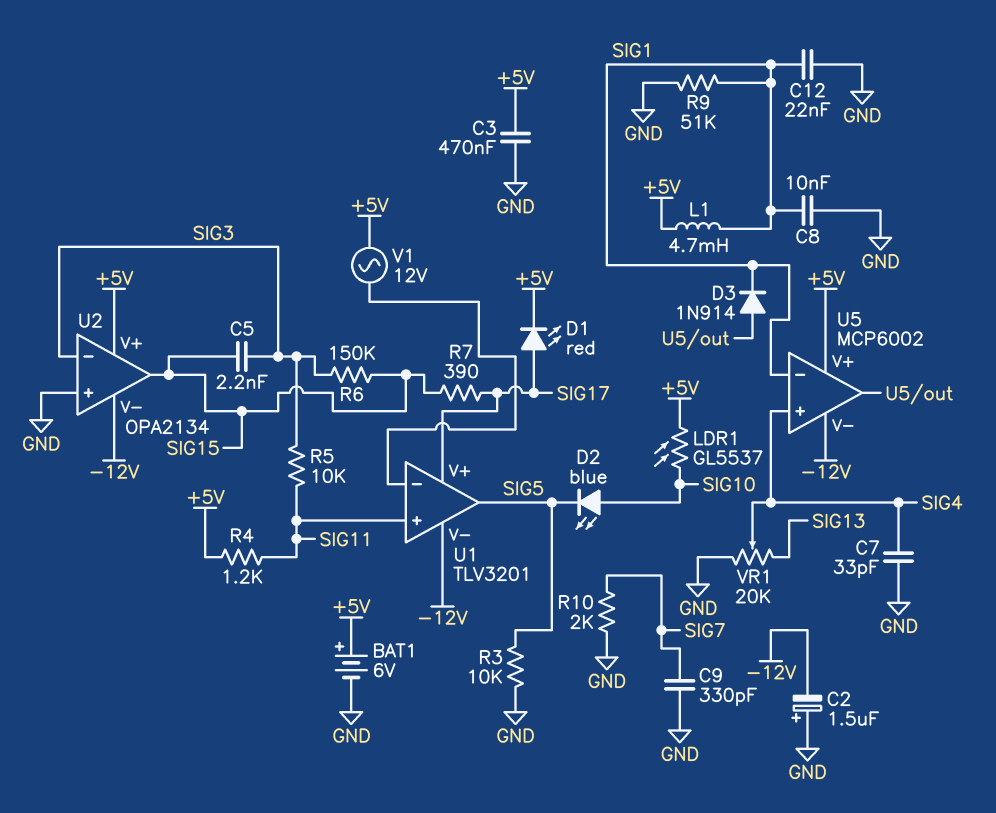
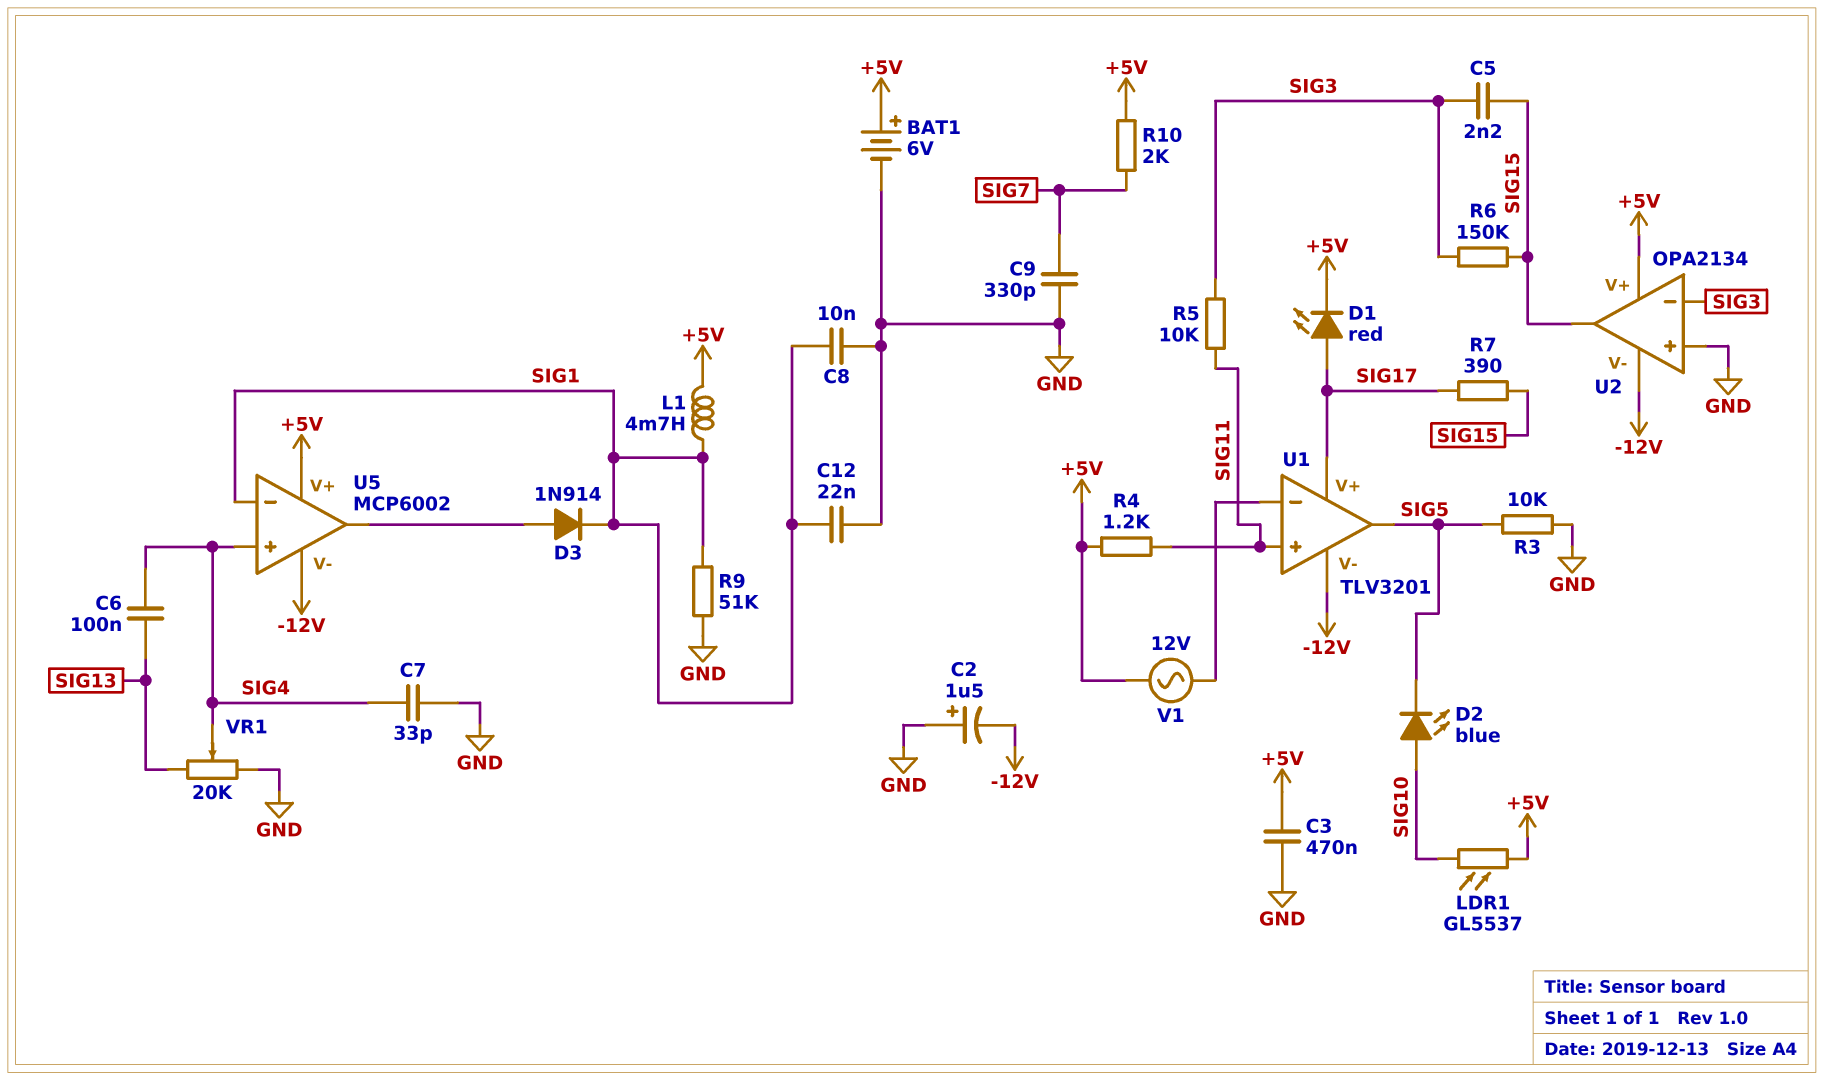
C6: none -> 100nF (SIG4, SIG13)
R10: 2k (GND, SIG7) -> 2k (+5V, SIG7)

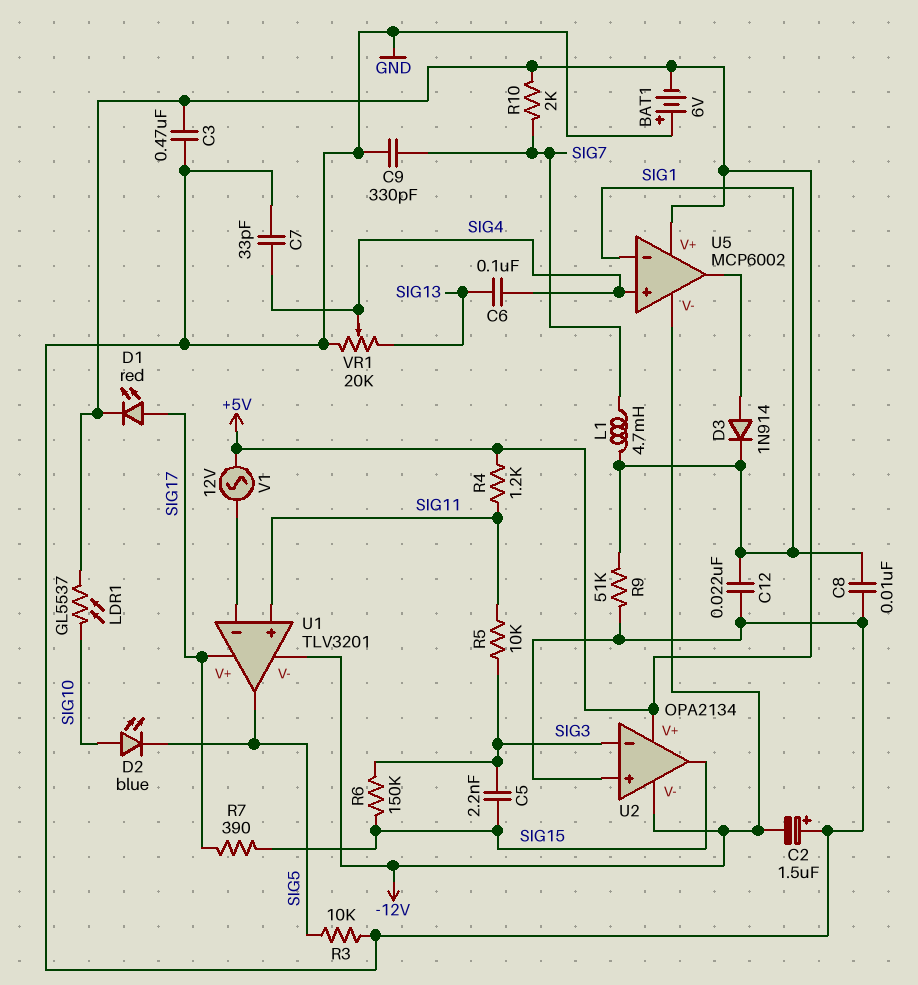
BAT1: 6V (plus +5V, minus GND) -> 6V (plus GND, minus +5V)
L1: 4.7mH (+5V, SIG1) -> 4.7mH (SIG1, SIG7)

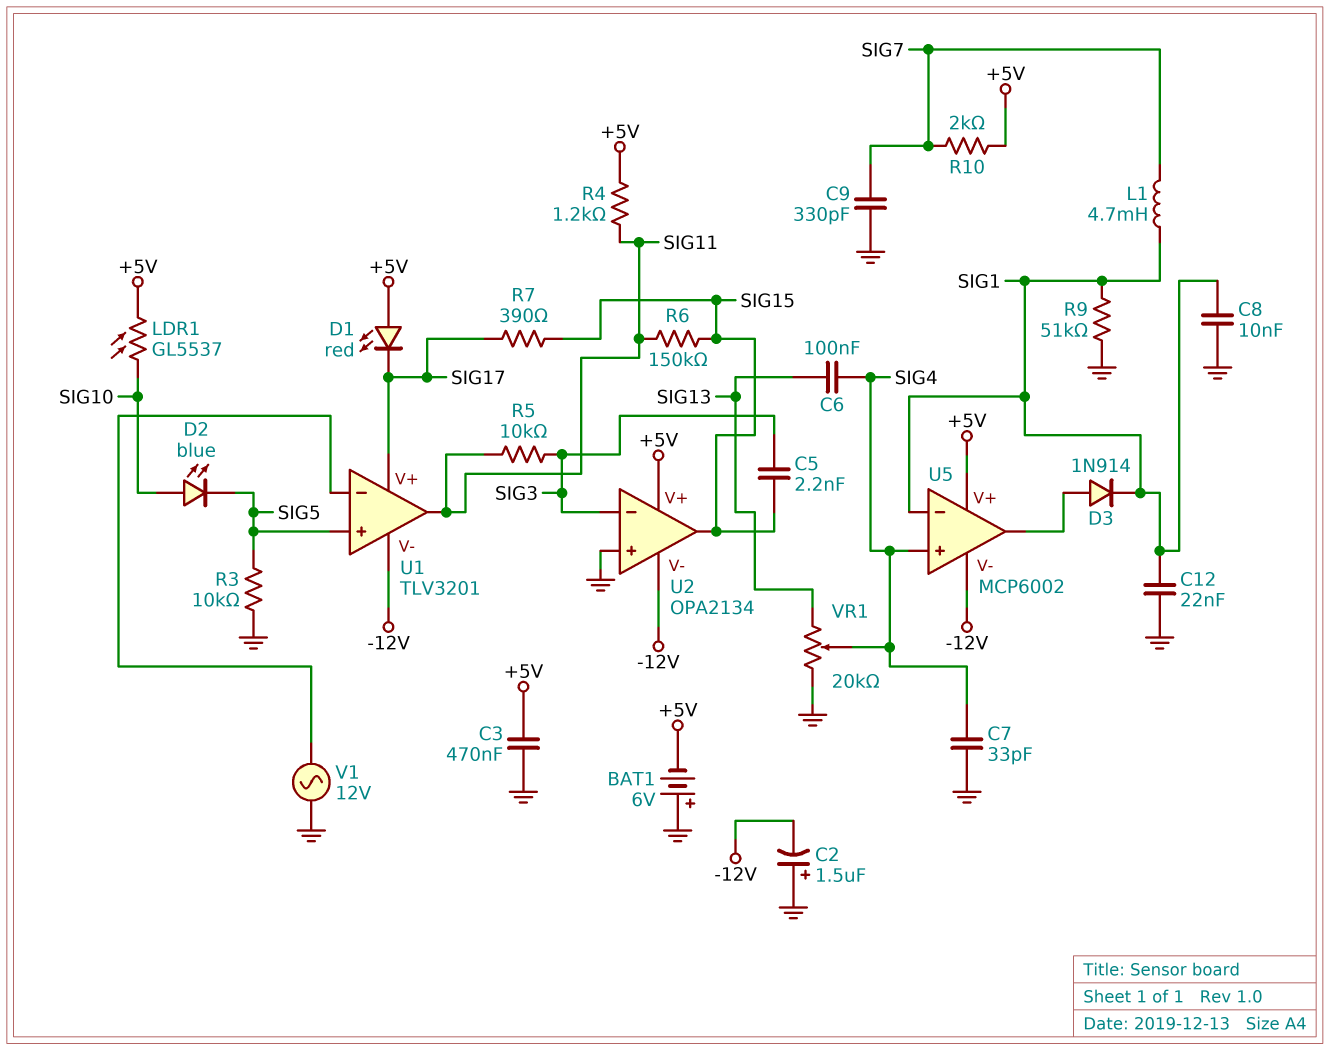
D1: LED red (A SIG17, K +5V) -> LED red (A +5V, K SIG17)
R6: 150k (SIG3, SIG15) -> 150k (SIG11, SIG15)
U1 pin in+: SIG11 -> SIG5
U1 pin out: SIG5 -> SIG11
V1: AC 12V (+5V, U1/in-) -> AC 12V (GND, U1/in-)

